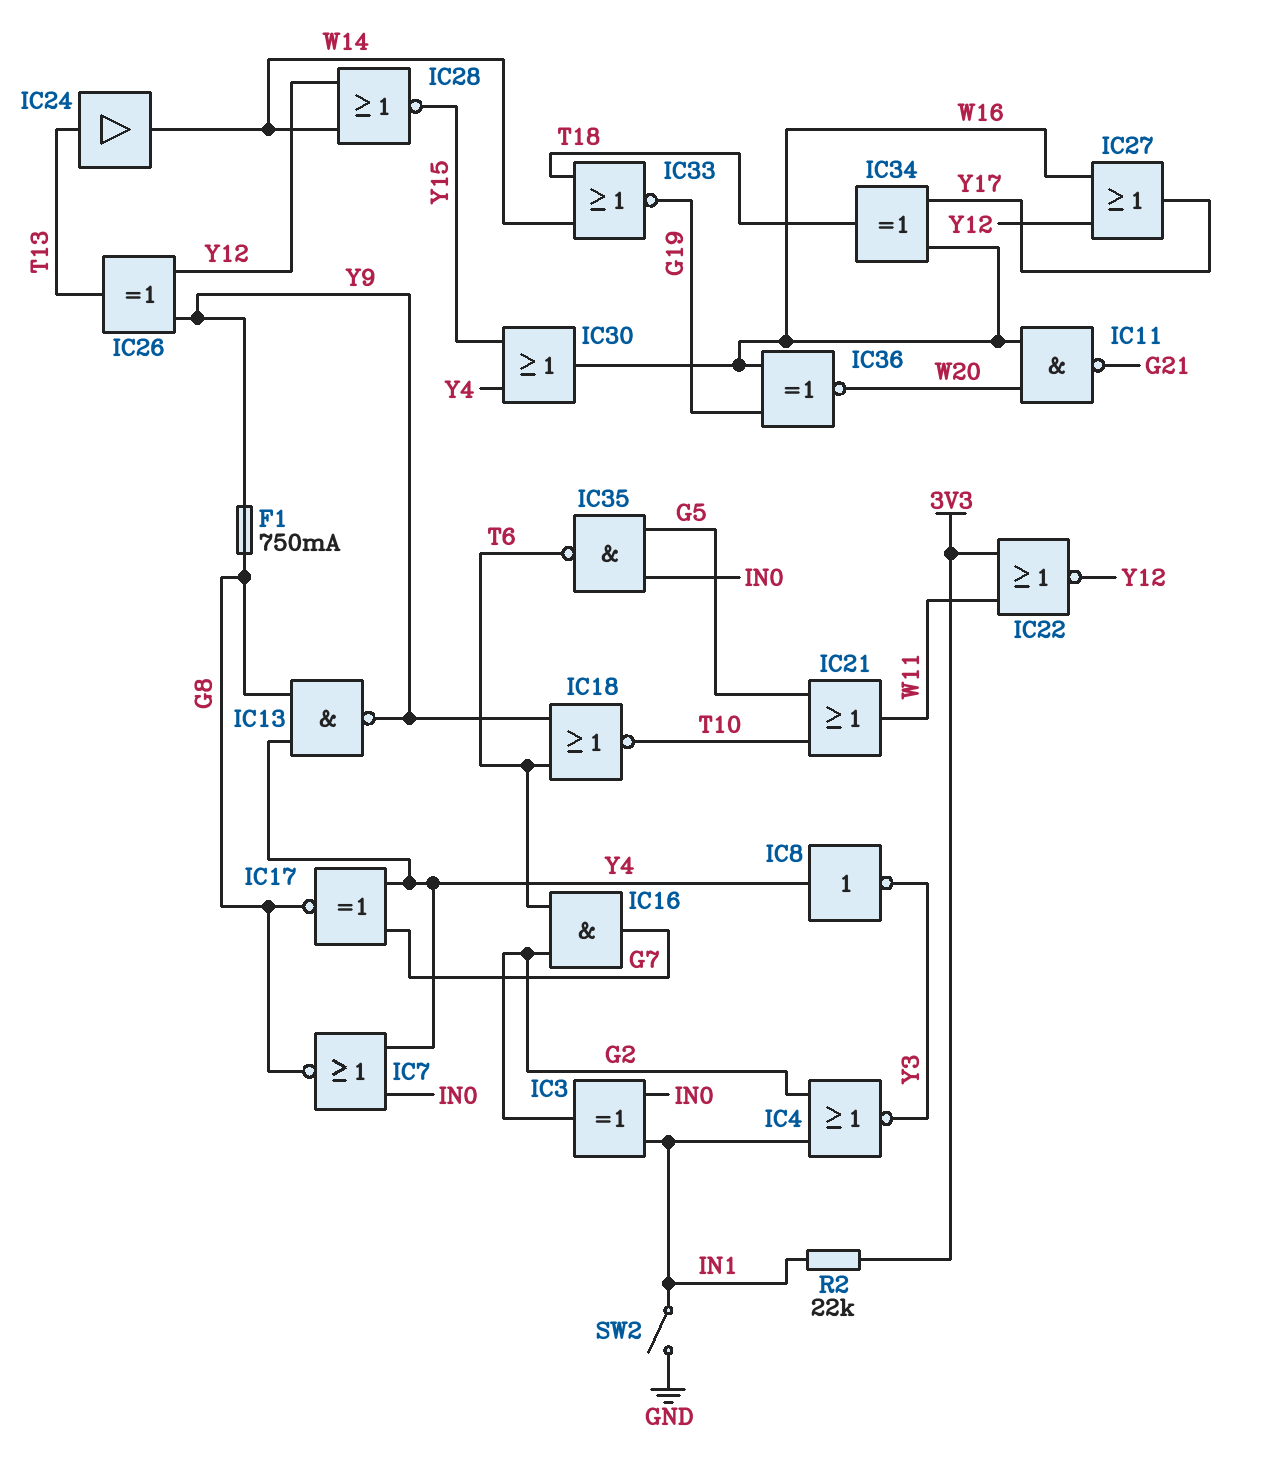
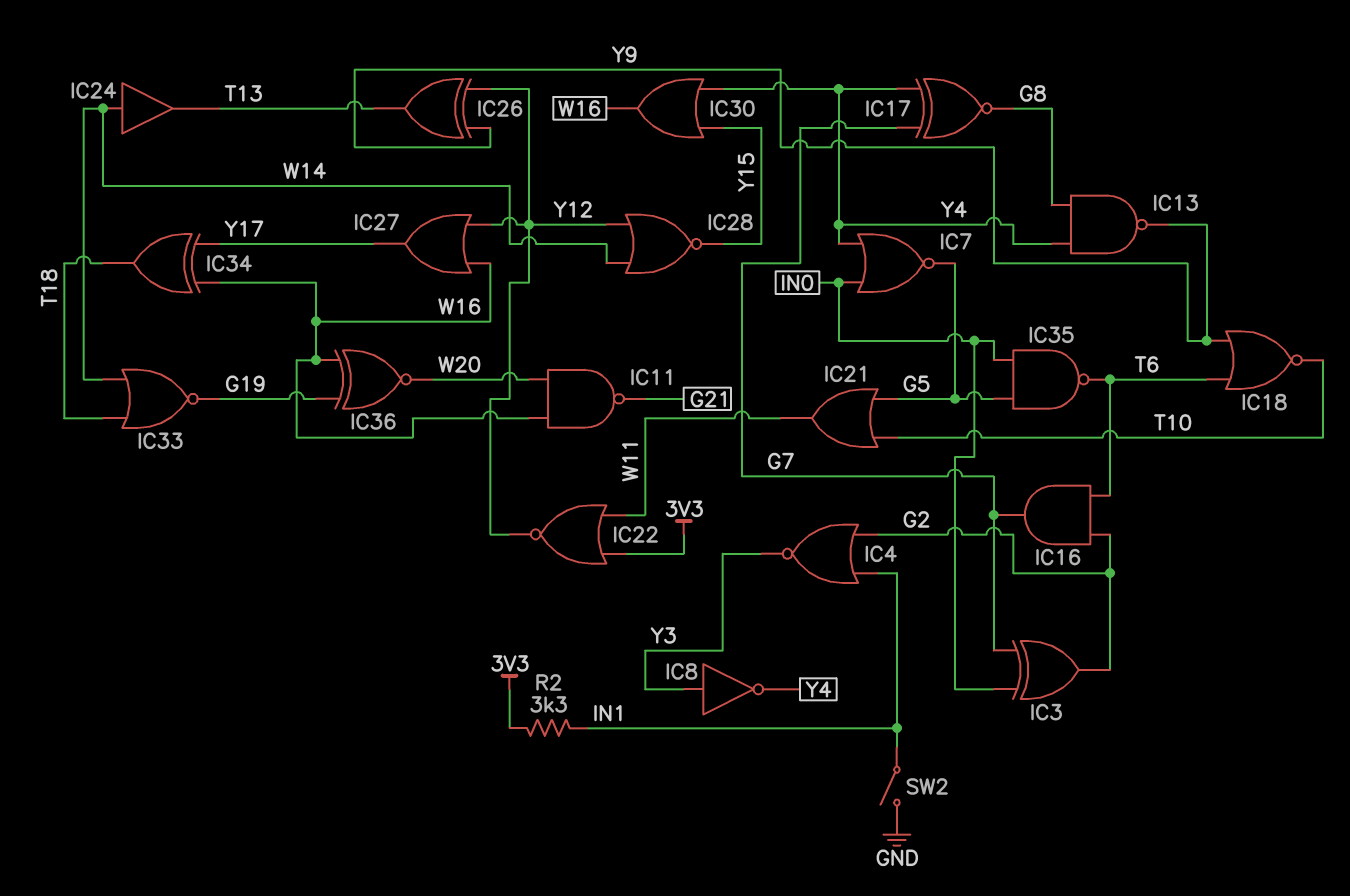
F1: 750mA (G8, Y9) -> none
IC3: XOR (in IN0, in IN1, out G2) -> XOR (in G7, in IN0, out G2)
IC7: NOR (in IN0, in Y4, out G8) -> NOR (in IN0, in Y4, out G5)
IC8: NOT (in Y4, out Y3) -> NOT (in Y3, out Y4)
IC24: buffer (in T13, out W14) -> buffer (in W14, out T13)
R2: 22k (3V3, IN1) -> 3.3k (3V3, IN1)

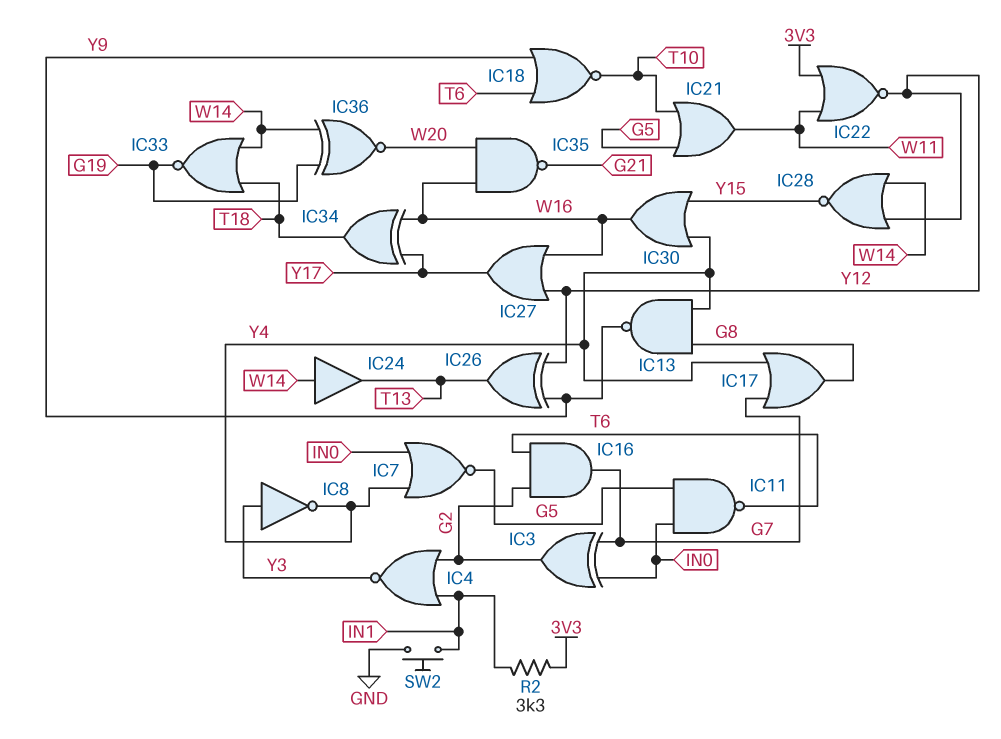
IC11: NAND (in W16, in W20, out G21) -> NAND (in G5, in IN0, out T6)
IC17: XNOR (in G7, in Y4, out G8) -> OR (in G7, in Y4, out G8)
IC35: NAND (in G5, in IN0, out T6) -> NAND (in W16, in W20, out G21)
IC36: XNOR (in G19, in W16, out W20) -> XNOR (in G19, in W14, out W20)
SW2: switch (GND, IN1) -> button (GND, IN1)

